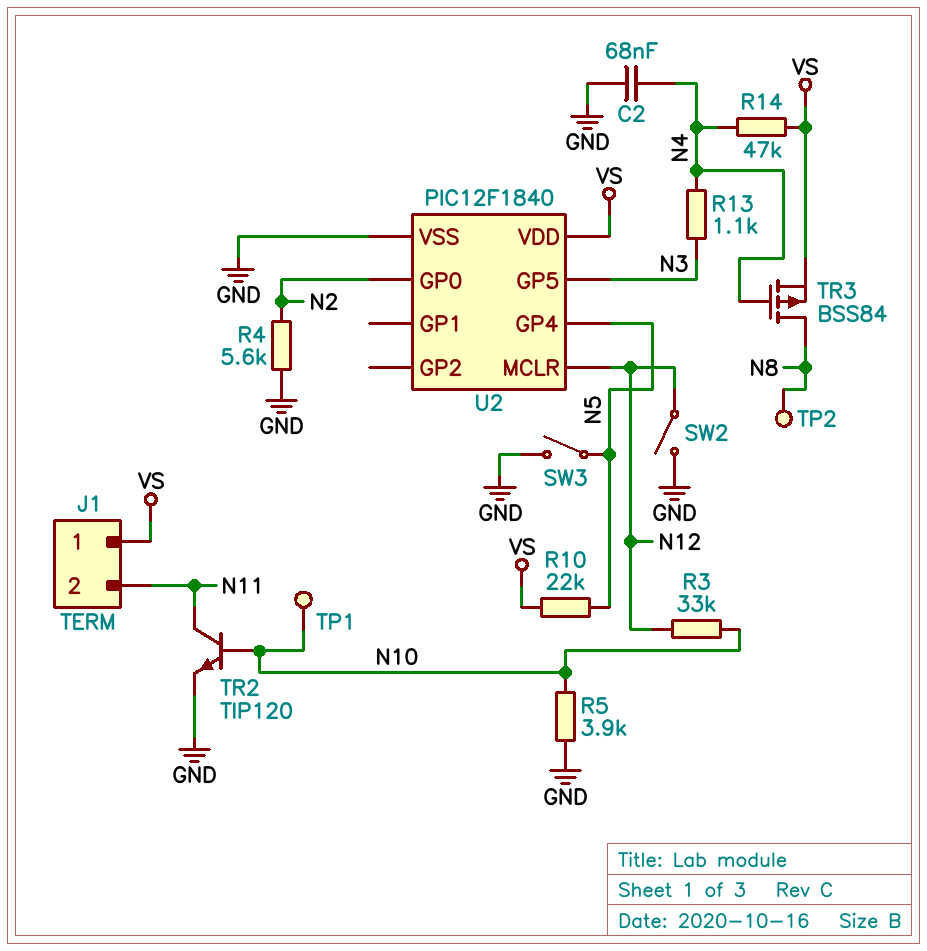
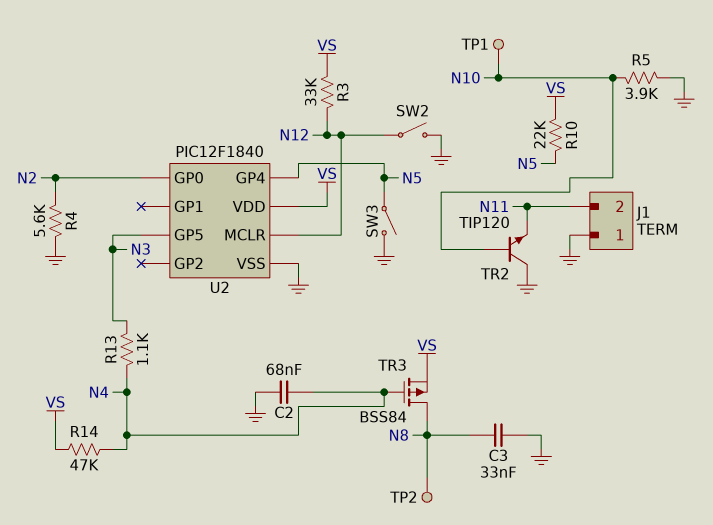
C3: none -> 33nF (GND, N8)
J1 pin 1: VS -> GND
R3: 33k (N10, N12) -> 33k (N12, VS)
TR2: NPN TIP120 (B N10, C N11, E GND) -> NPN TIP120 (B N10, C GND, E N11)

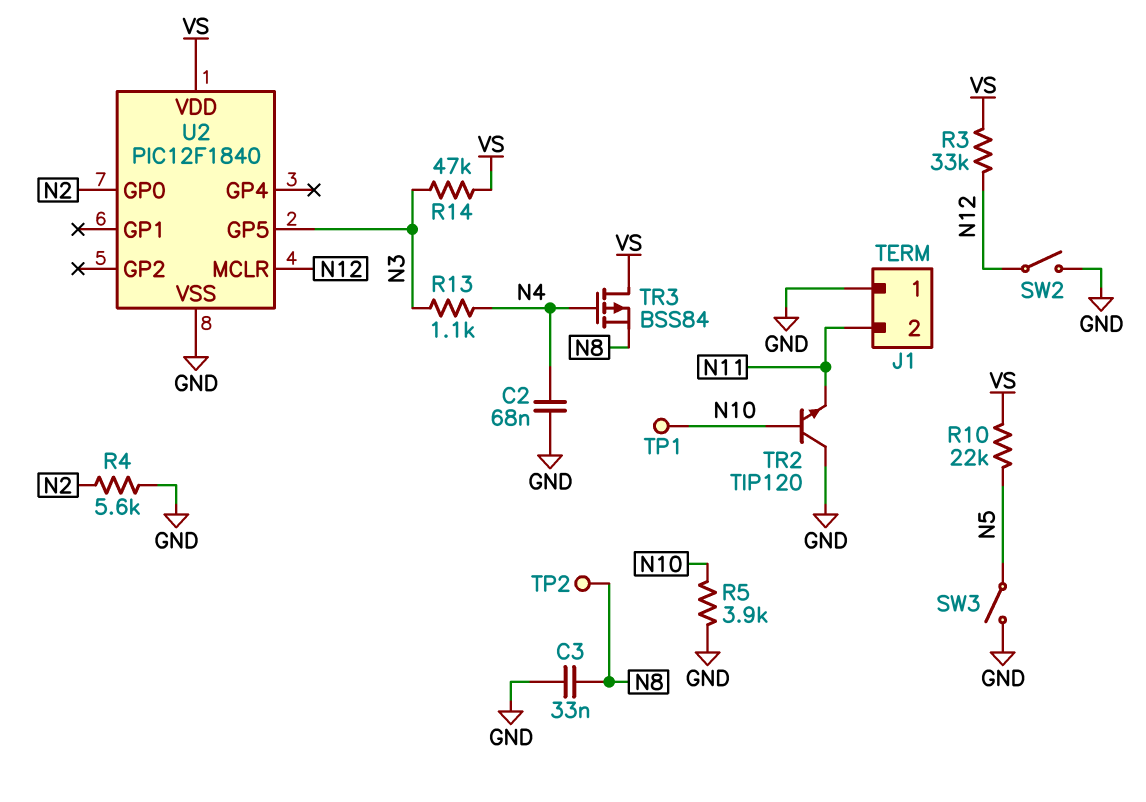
R14: 47k (N4, VS) -> 47k (N3, VS)
TR3: PMOS BSS84 (G N4, D N8, S VS) -> PMOS BSS84 (G N4, D VS, S N8)
U2 pin GP4: N5 -> none

